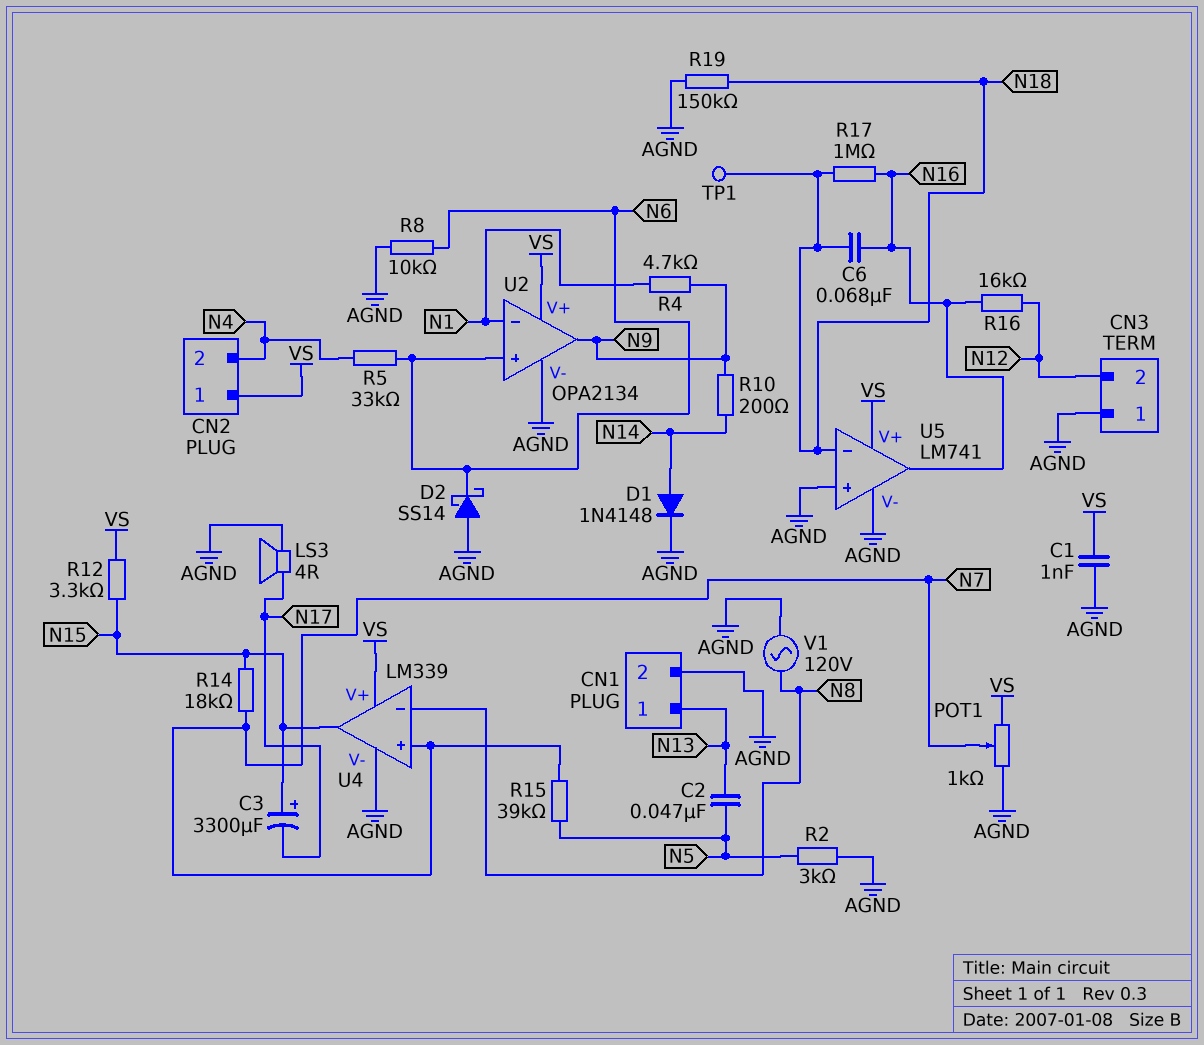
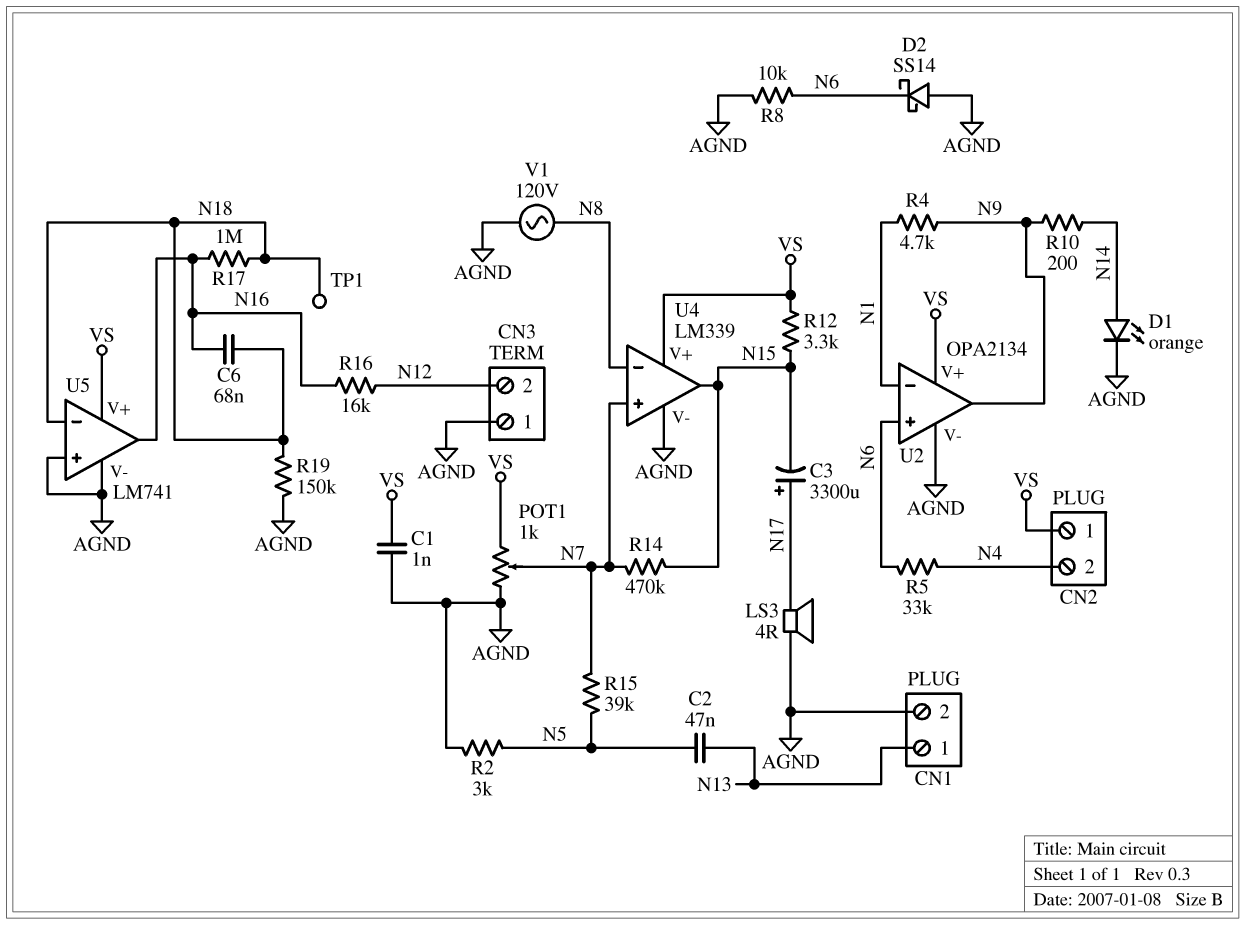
C3: 3300uF (plus N15, minus N17) -> 3300uF (plus N17, minus N15)
D1: diode 1N4148 (A N14, K AGND) -> LED orange (A N14, K AGND)
R14: 18k (N7, N15) -> 470k (N7, N15)

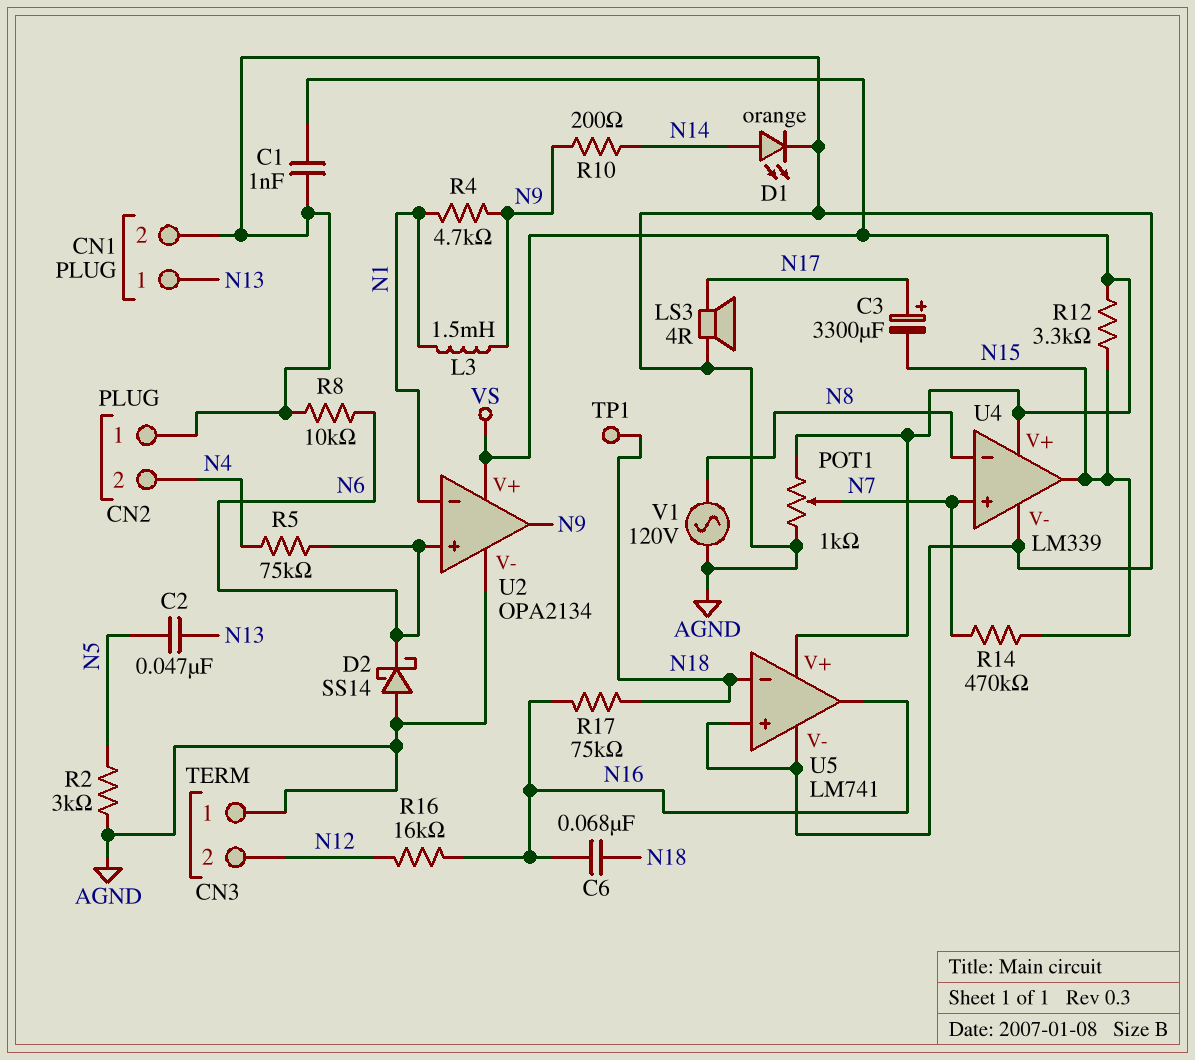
CN2 pin 1: VS -> AGND
L3: none -> 1.5mH (N1, N9)
R5: 33k (N4, N6) -> 75k (N4, N6)
R15: 39k (N5, N7) -> none
R17: 1M (N16, N18) -> 75k (N16, N18)
R19: 150k (AGND, N18) -> none

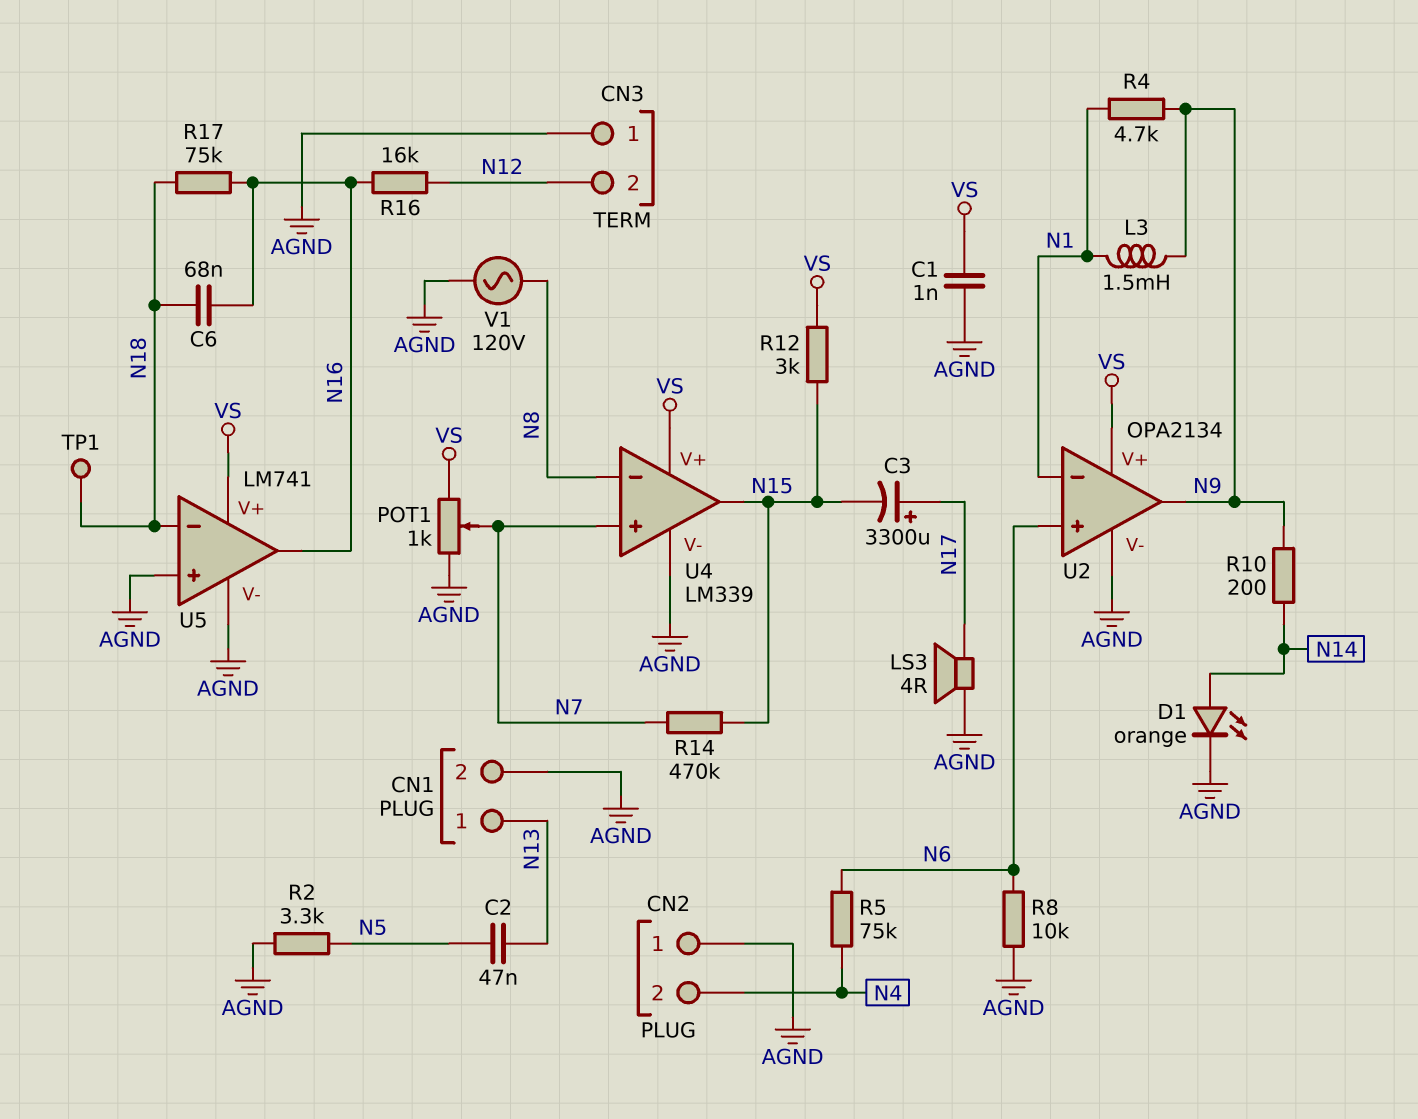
D2: schottky SS14 (A AGND, K N6) -> none
R2: 3k (AGND, N5) -> 3.3k (AGND, N5)
R12: 3.3k (N15, VS) -> 3k (N15, VS)

